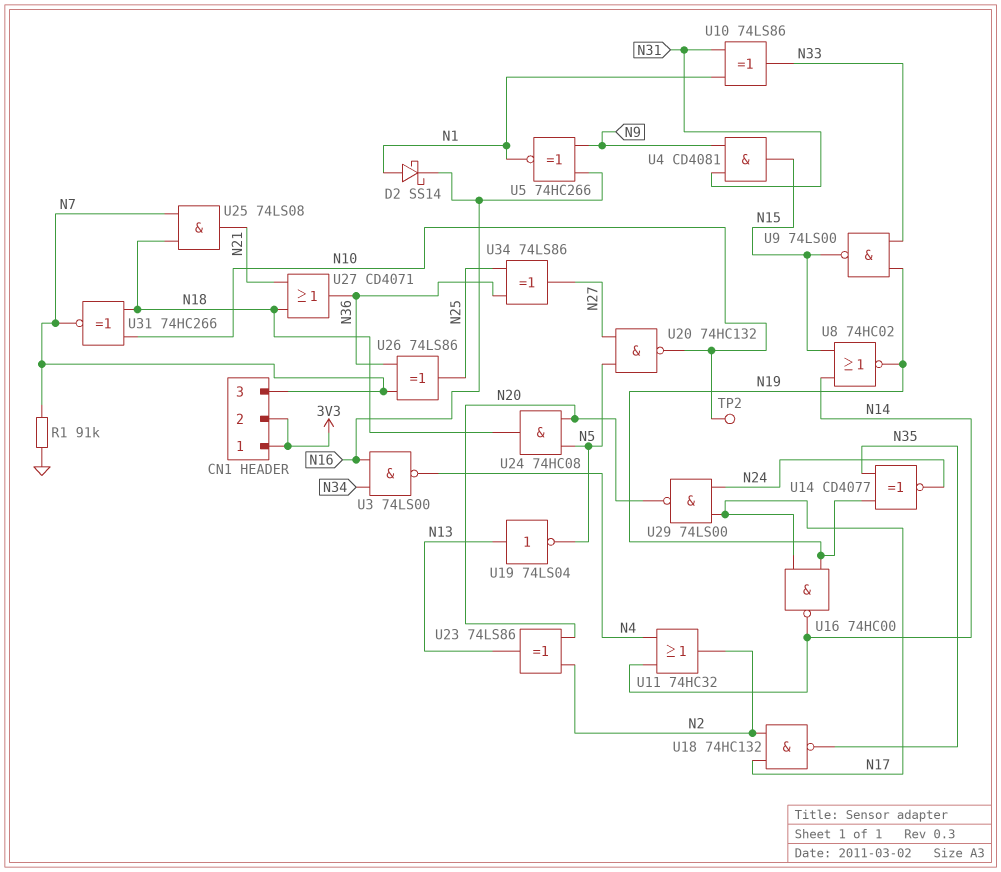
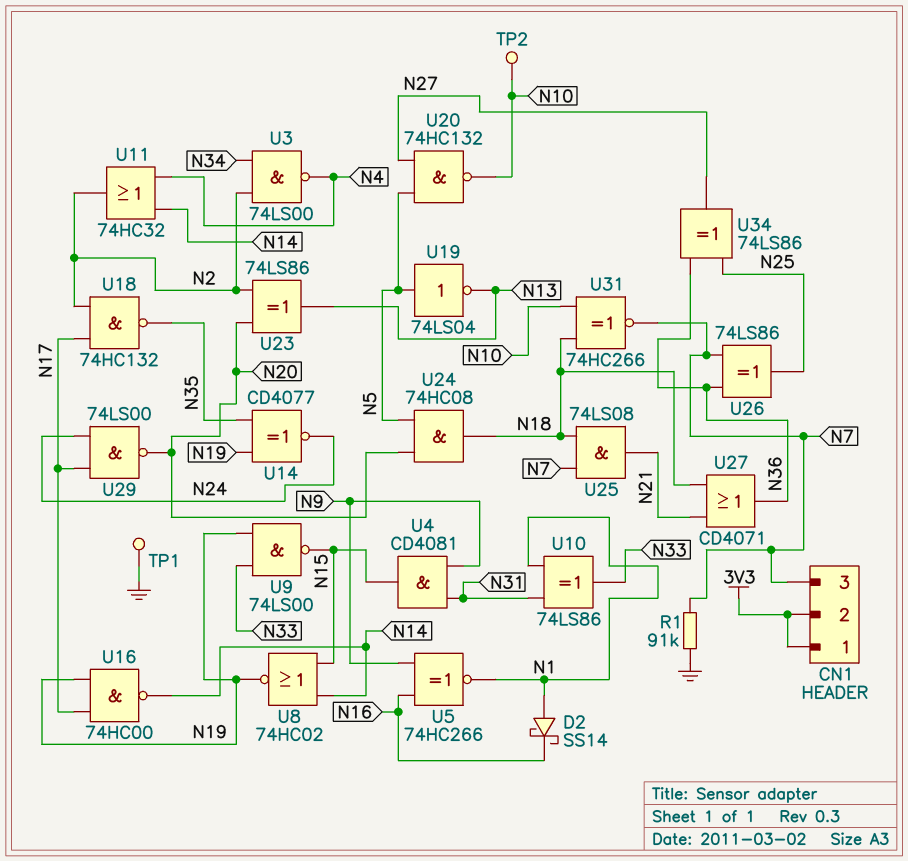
TP1: none -> test point (GND)
U3: NAND 74LS00 (in N16, in N34, out N4) -> NAND 74LS00 (in N2, in N34, out N4)
U19: NOT 74LS04 (in N13, out N5) -> NOT 74LS04 (in N5, out N13)

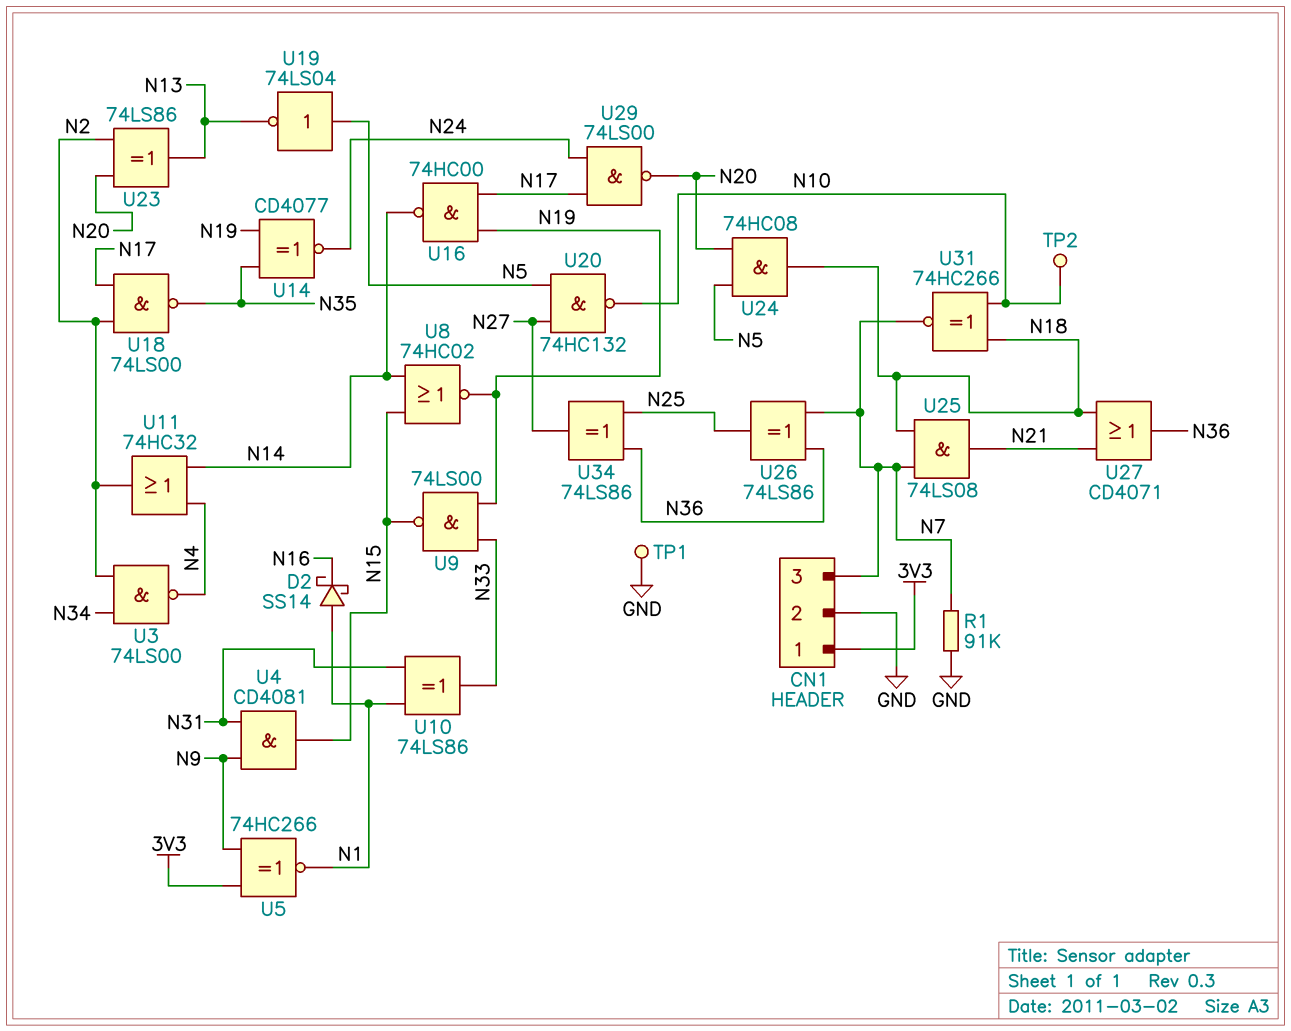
CN1 pin 2: 3V3 -> GND
U5: XNOR 74HC266 (in N9, in N16, out N1) -> XNOR 74HC266 (in 3V3, in N9, out N1)
U18: NAND 74HC132 (in N2, in N17, out N35) -> NAND 74LS00 (in N2, in N17, out N35)

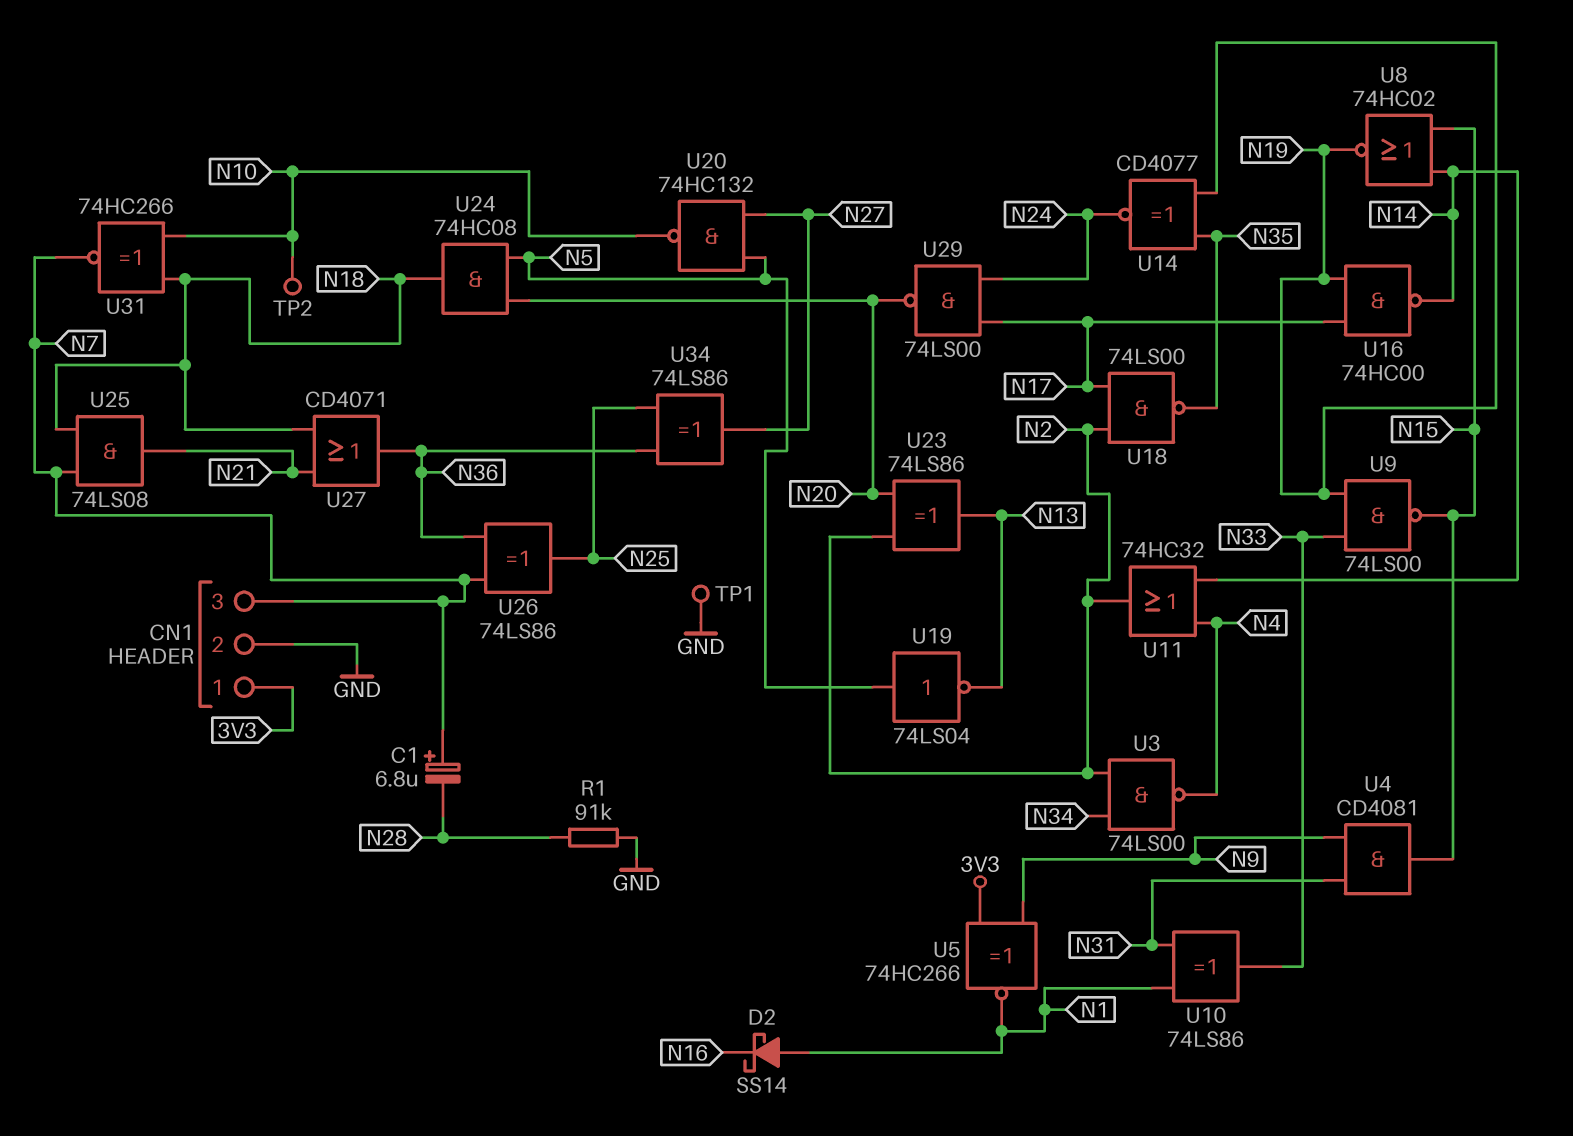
C1: none -> 6.8uF (plus N7, minus N28)
R1: 91k (GND, N7) -> 91k (GND, N28)

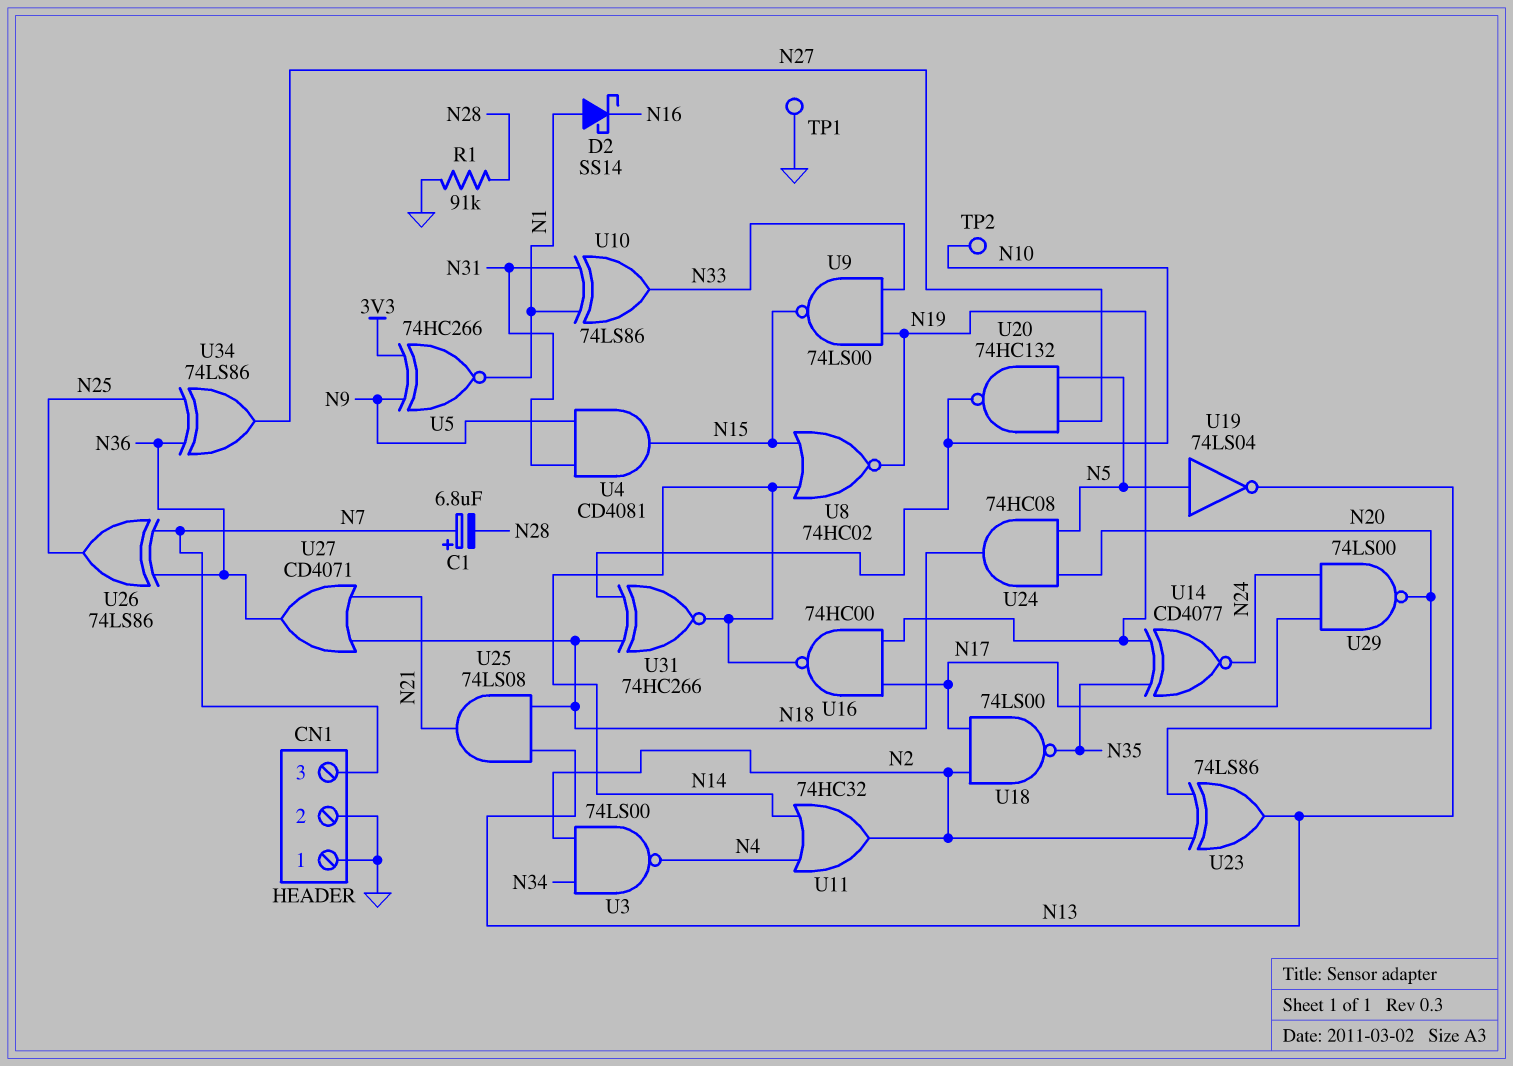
CN1 pin 1: 3V3 -> GND
U25: AND 74LS08 (in N7, in N18, out N21) -> AND 74LS08 (in N13, in N18, out N21)
U31: XNOR 74HC266 (in N10, in N18, out N7) -> XNOR 74HC266 (in N10, in N18, out N14)

